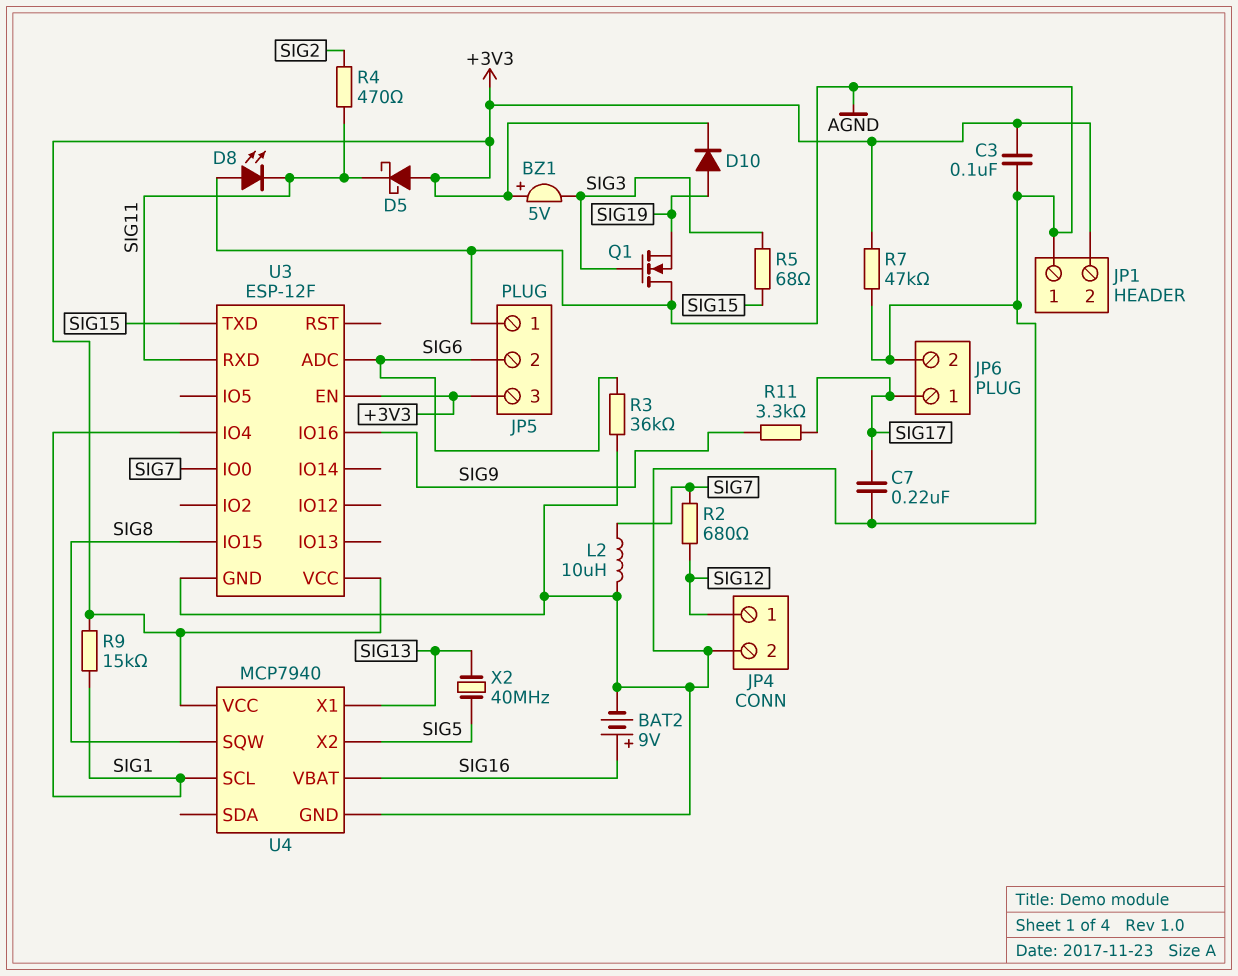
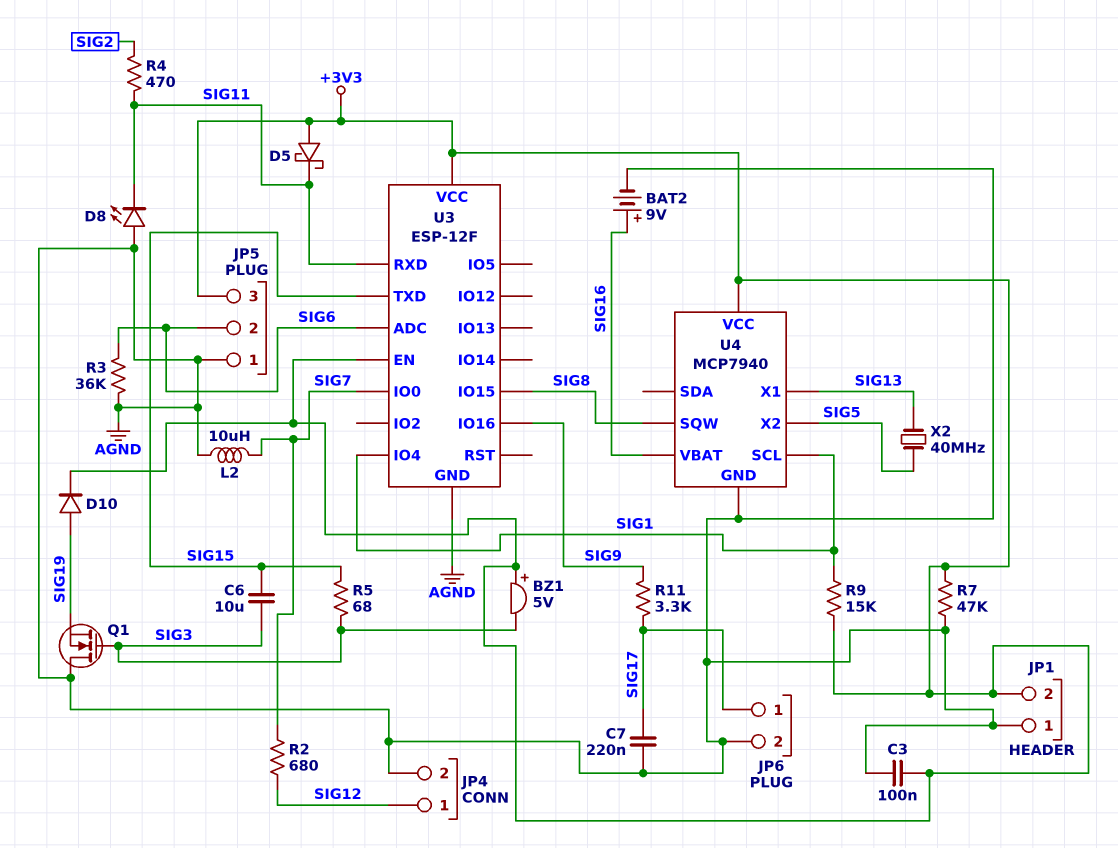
C6: none -> 10uF (SIG3, SIG15)

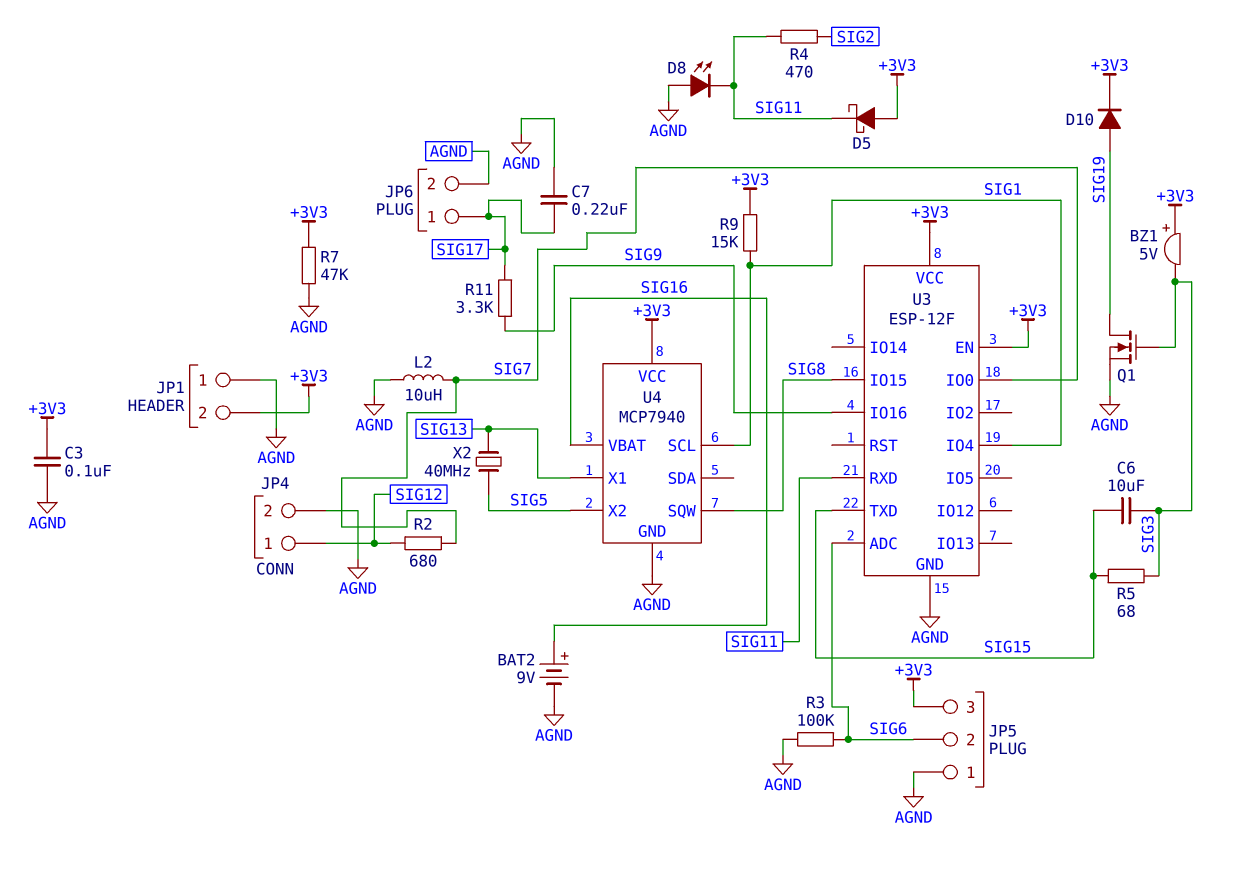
Q1: NMOS (G SIG3, D AGND, S SIG19) -> NMOS (G SIG3, D SIG19, S AGND)
R3: 36k (AGND, SIG6) -> 100k (AGND, SIG6)

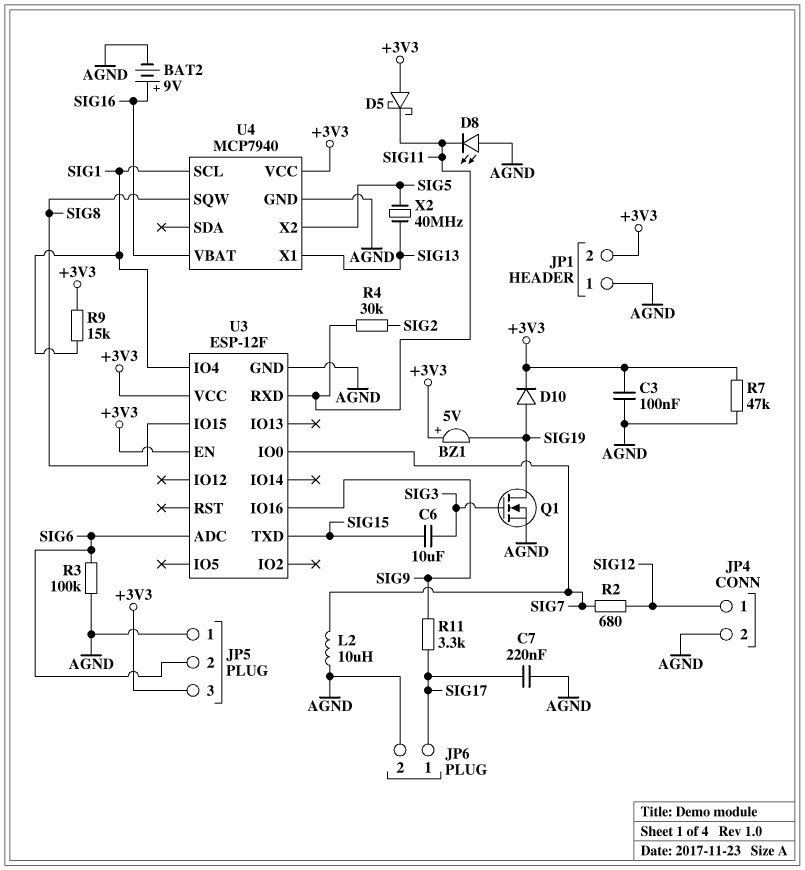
BZ1: buzzer 5V (plus +3V3, minus SIG3) -> buzzer 5V (plus +3V3, minus SIG19)
R4: 470 (SIG2, SIG11) -> 30k (SIG2, SIG11)
R5: 68 (SIG3, SIG15) -> none

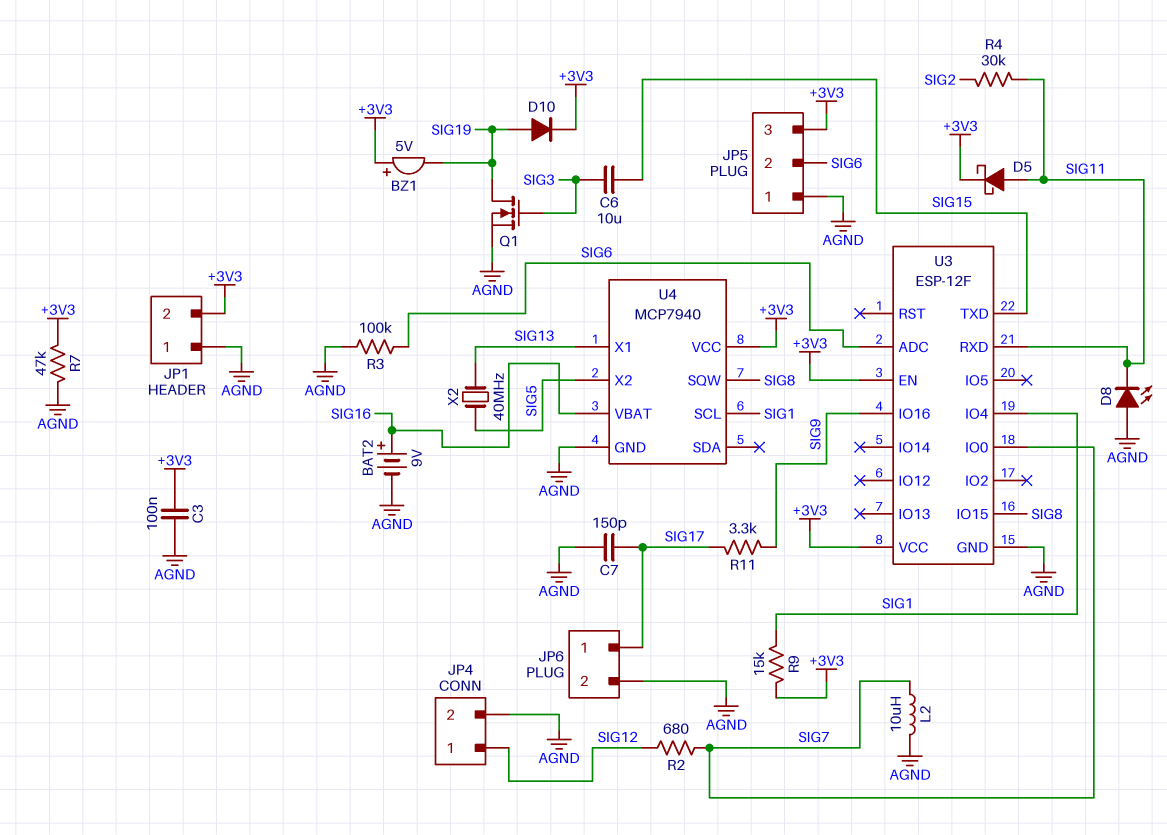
C7: 220nF (AGND, SIG17) -> 150pF (AGND, SIG17)
D5: schottky (A +3V3, K SIG11) -> schottky (A SIG11, K +3V3)

